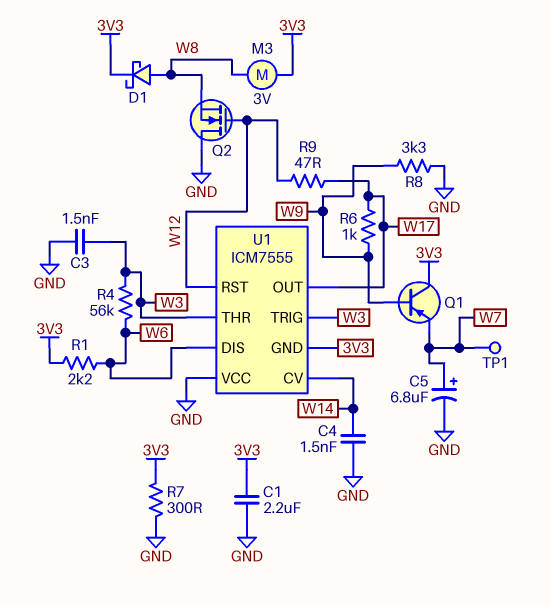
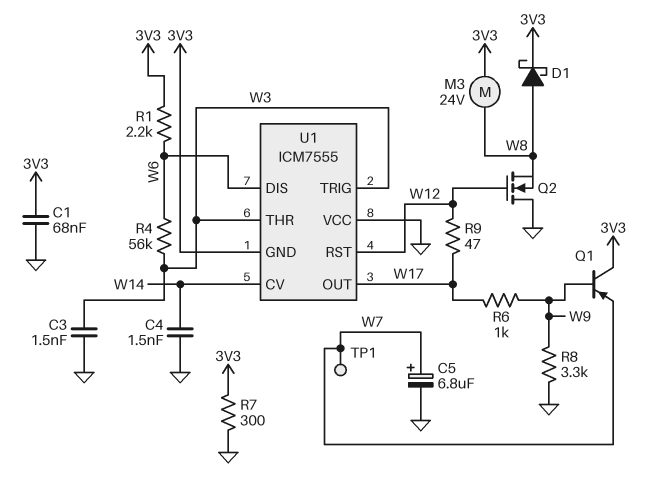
C1: 2.2uF (3V3, GND) -> 68nF (3V3, GND)
M3: motor 3V (3V3, W8) -> motor 24V (3V3, W8)

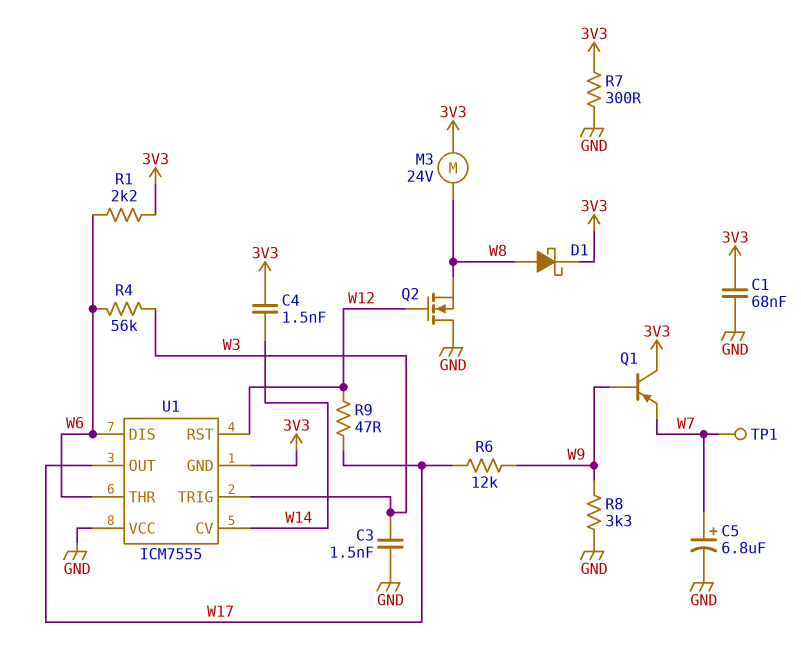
C4: 1.5nF (GND, W14) -> 1.5nF (3V3, W14)
R6: 1k (W9, W17) -> 12k (W9, W17)
U1 pin THR: W3 -> W6

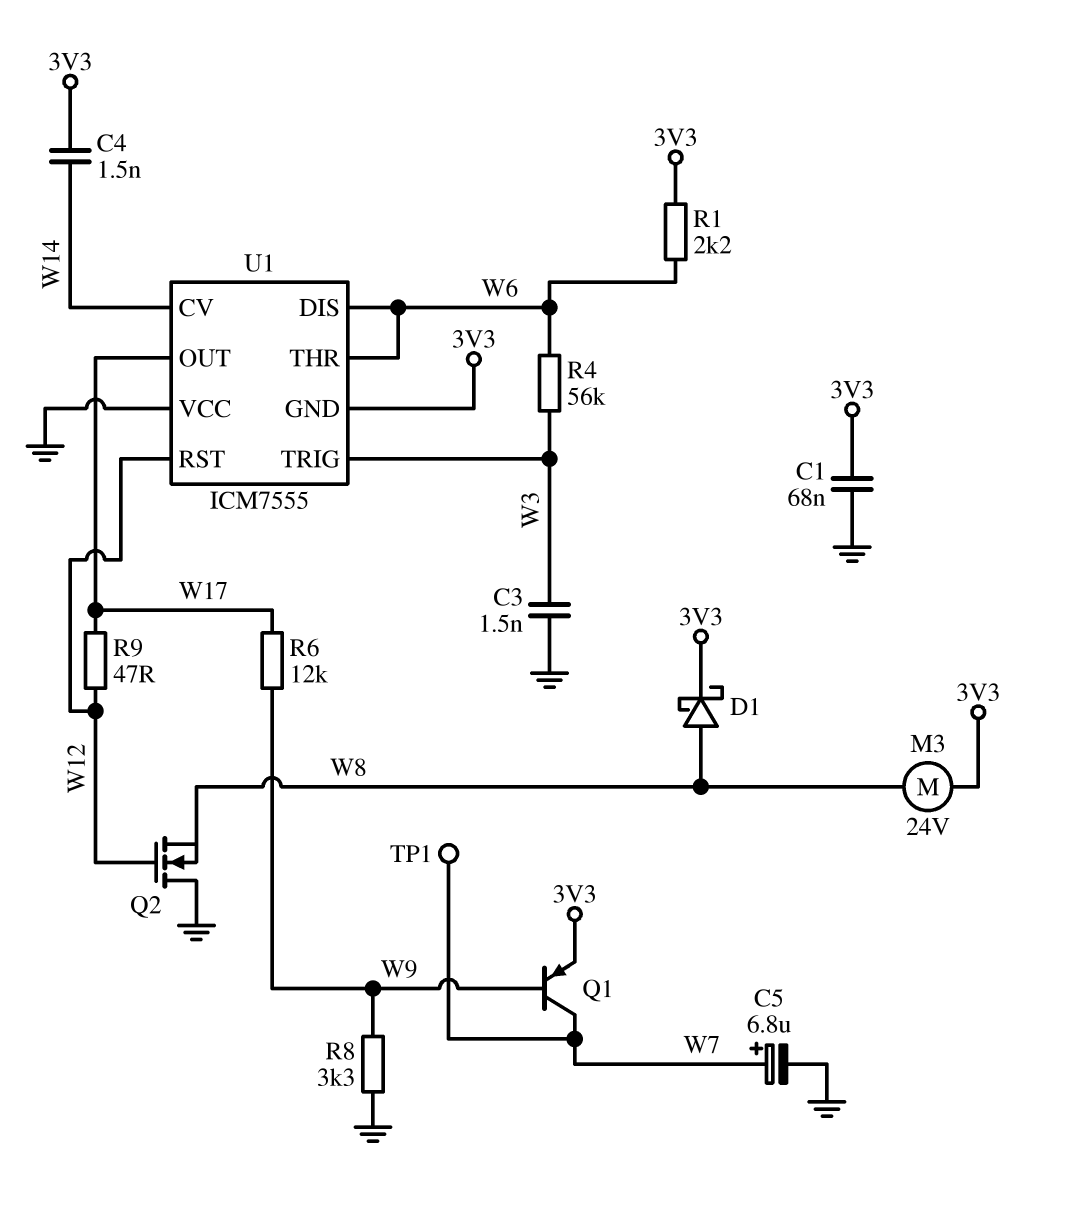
Q1: PNP (B W9, C 3V3, E W7) -> PNP (B W9, C W7, E 3V3)
R7: 300 (3V3, GND) -> none

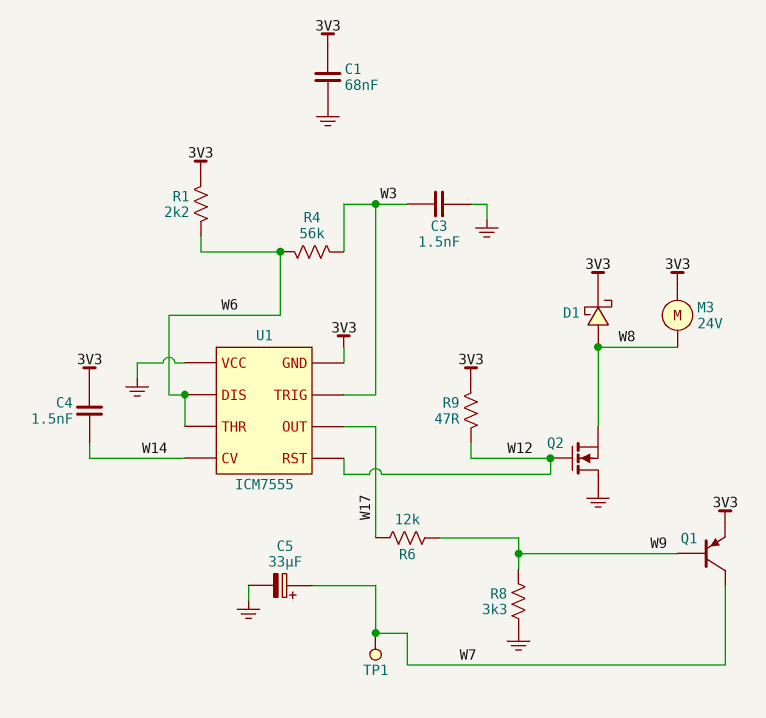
C5: 6.8uF (plus W7, minus GND) -> 33uF (plus W7, minus GND)
R9: 47 (W12, W17) -> 47 (3V3, W12)

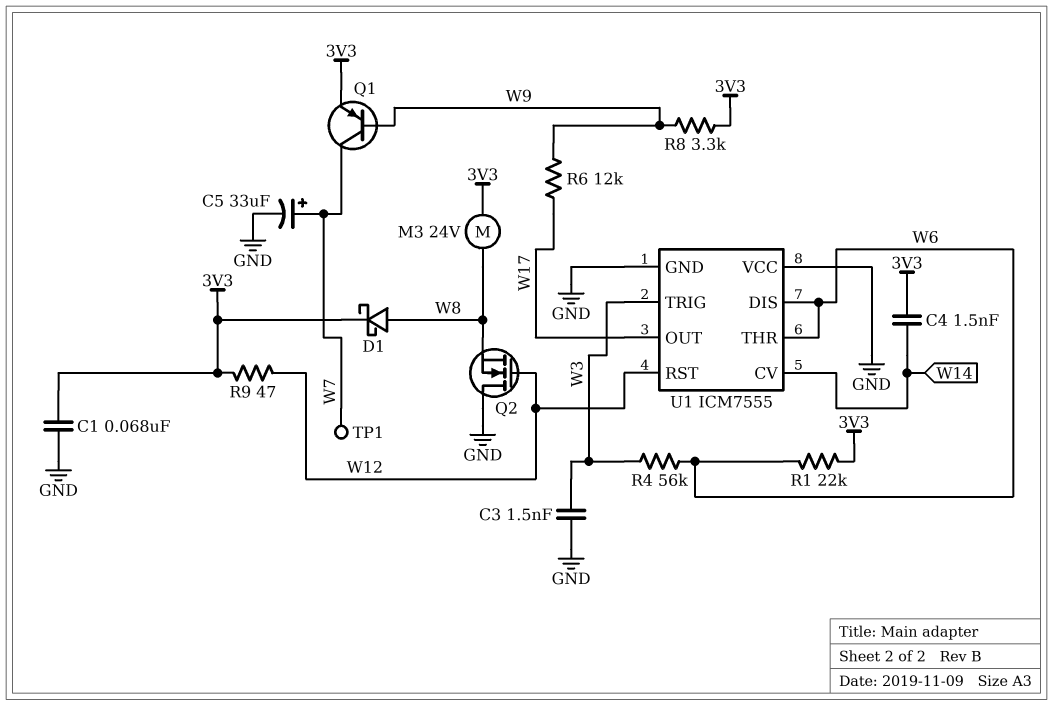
R1: 2.2k (3V3, W6) -> 22k (3V3, W6)
R8: 3.3k (GND, W9) -> 3.3k (3V3, W9)
U1 pin GND: 3V3 -> GND

